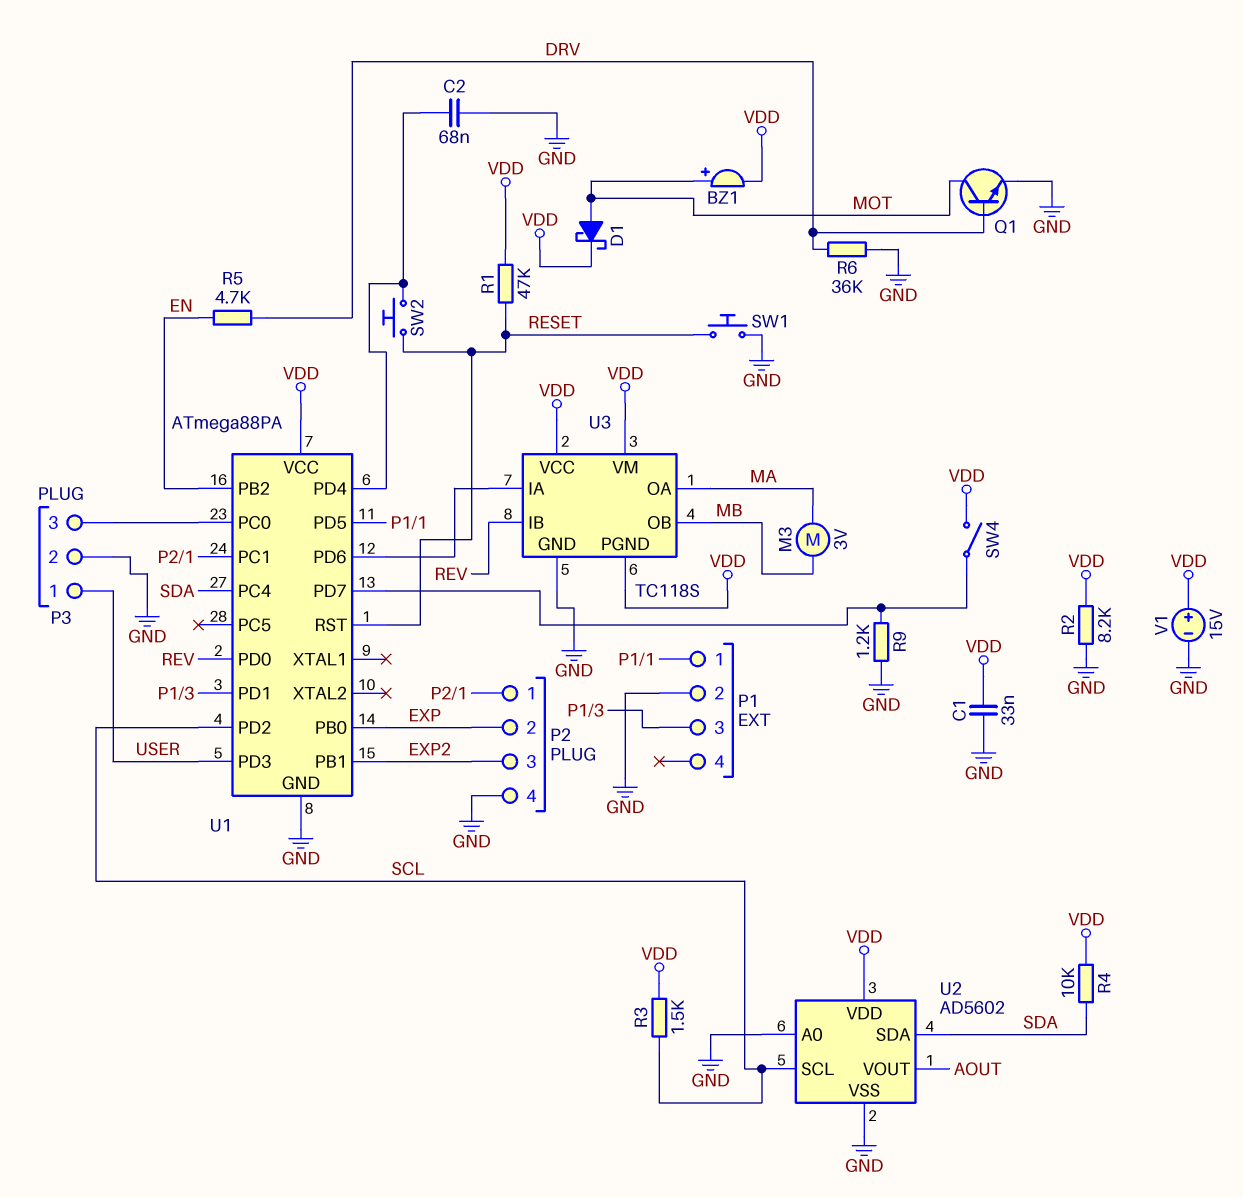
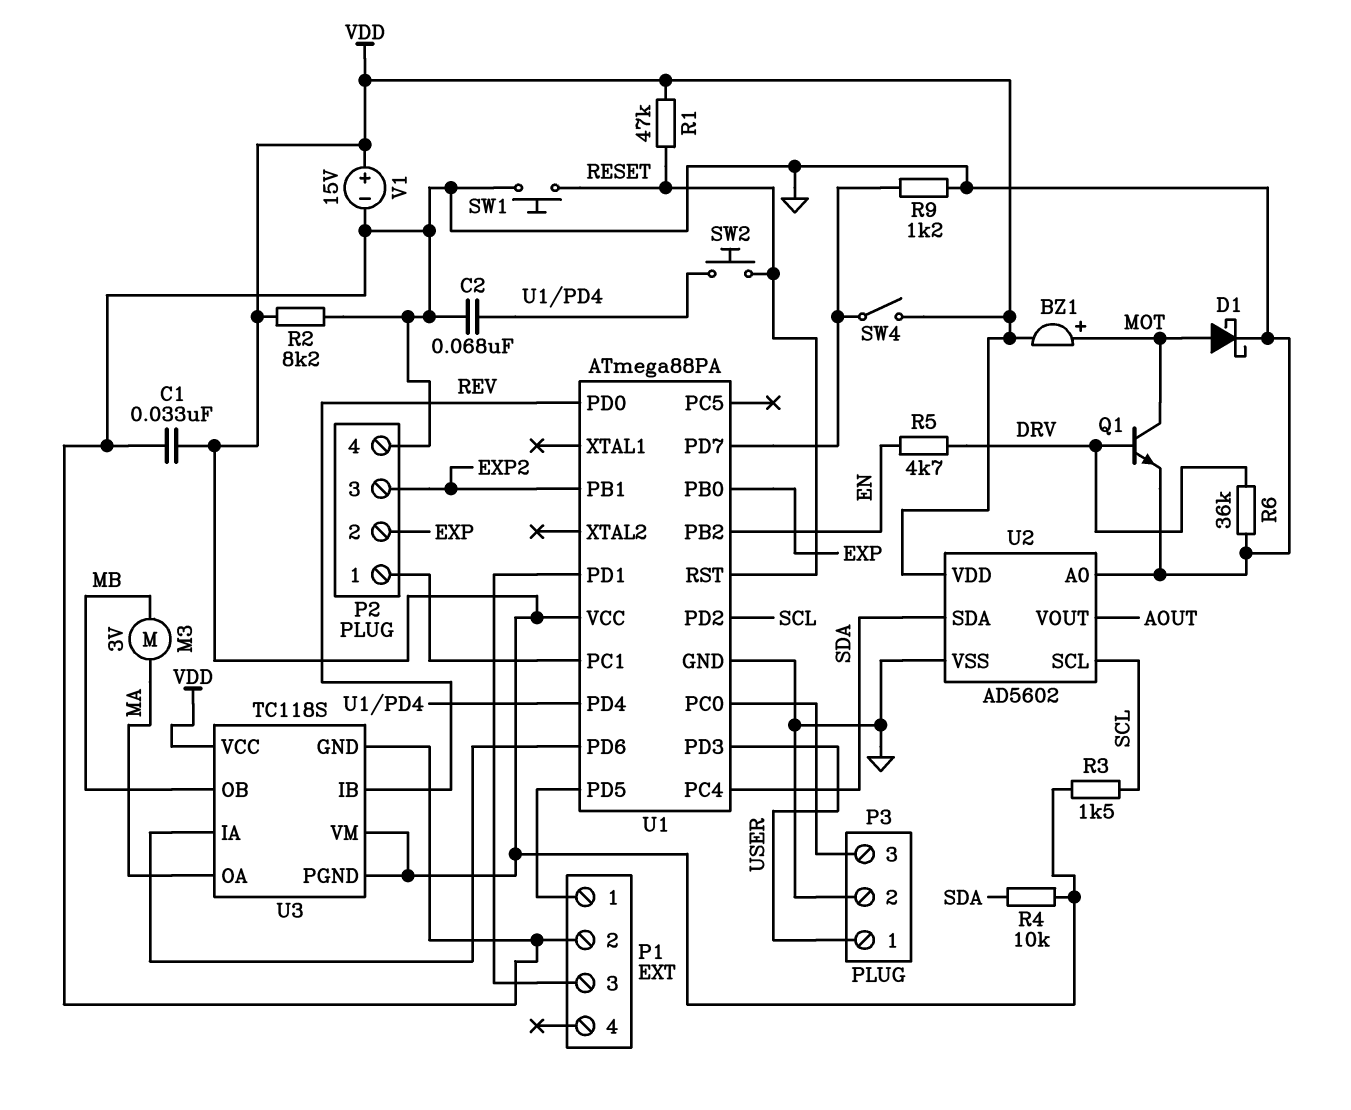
D1: schottky (A MOT, K VDD) -> schottky (A MOT, K GND)

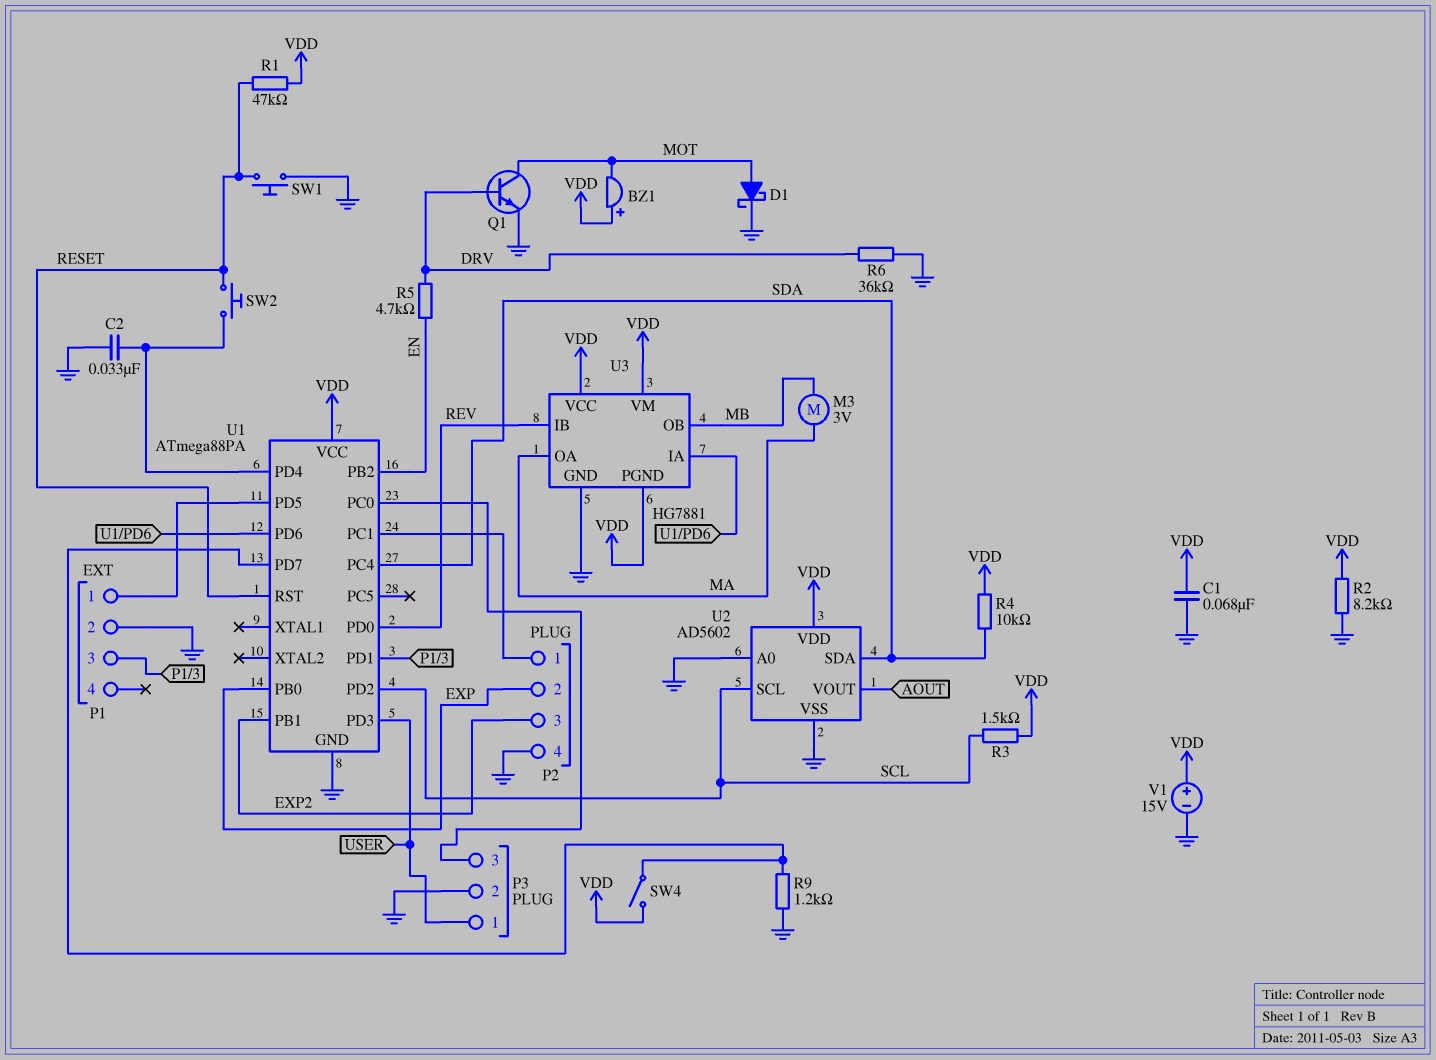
BZ1: buzzer (plus MOT, minus VDD) -> buzzer (plus VDD, minus MOT)
C1: 33nF (GND, VDD) -> 68nF (GND, VDD)
C2: 68nF (GND, U1/PD4) -> 33nF (GND, U1/PD4)
U3: TC118S -> HG7881

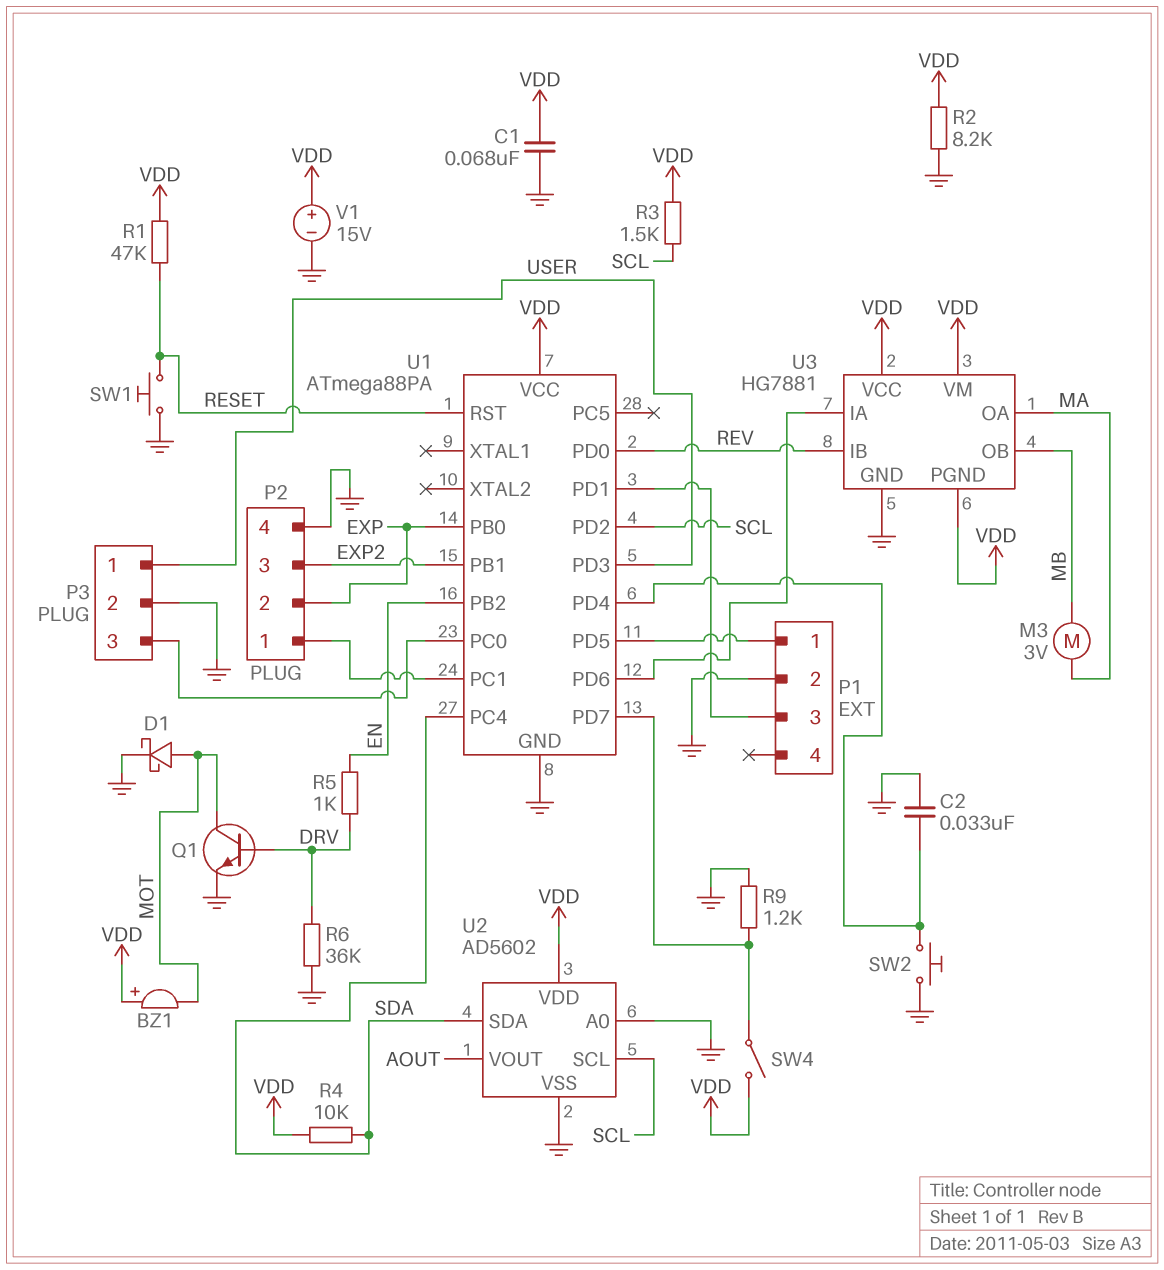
R5: 4.7k (DRV, EN) -> 1k (DRV, EN)
SW2: button (RESET, U1/PD4) -> button (GND, U1/PD4)

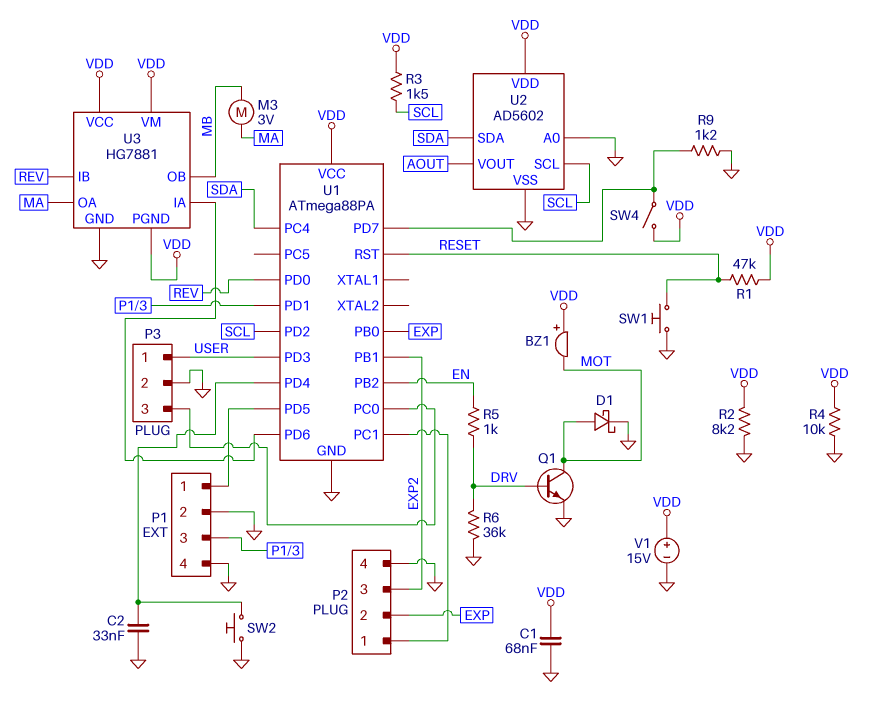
P1 pin 4: none -> GND
R4: 10k (SDA, VDD) -> 10k (GND, VDD)

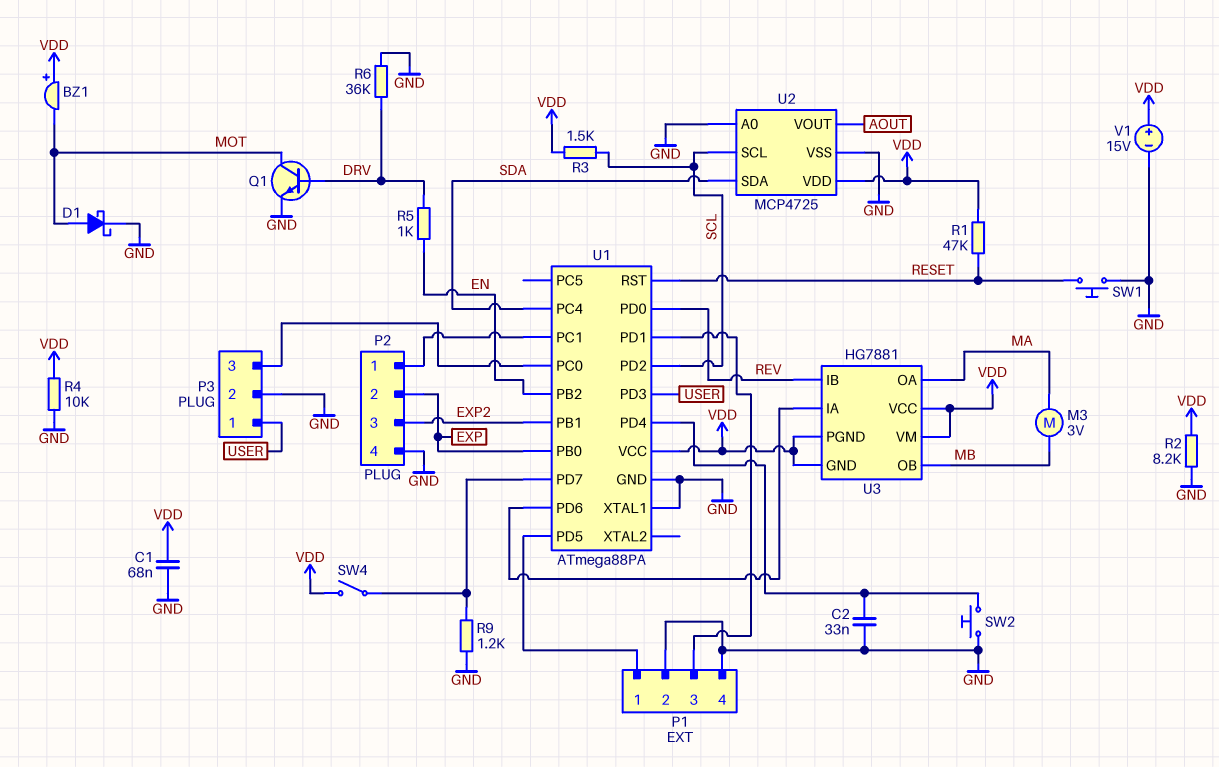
U1 pin XTAL1: none -> GND
U2: AD5602 -> MCP4725
U3 pin GND: GND -> VDD

